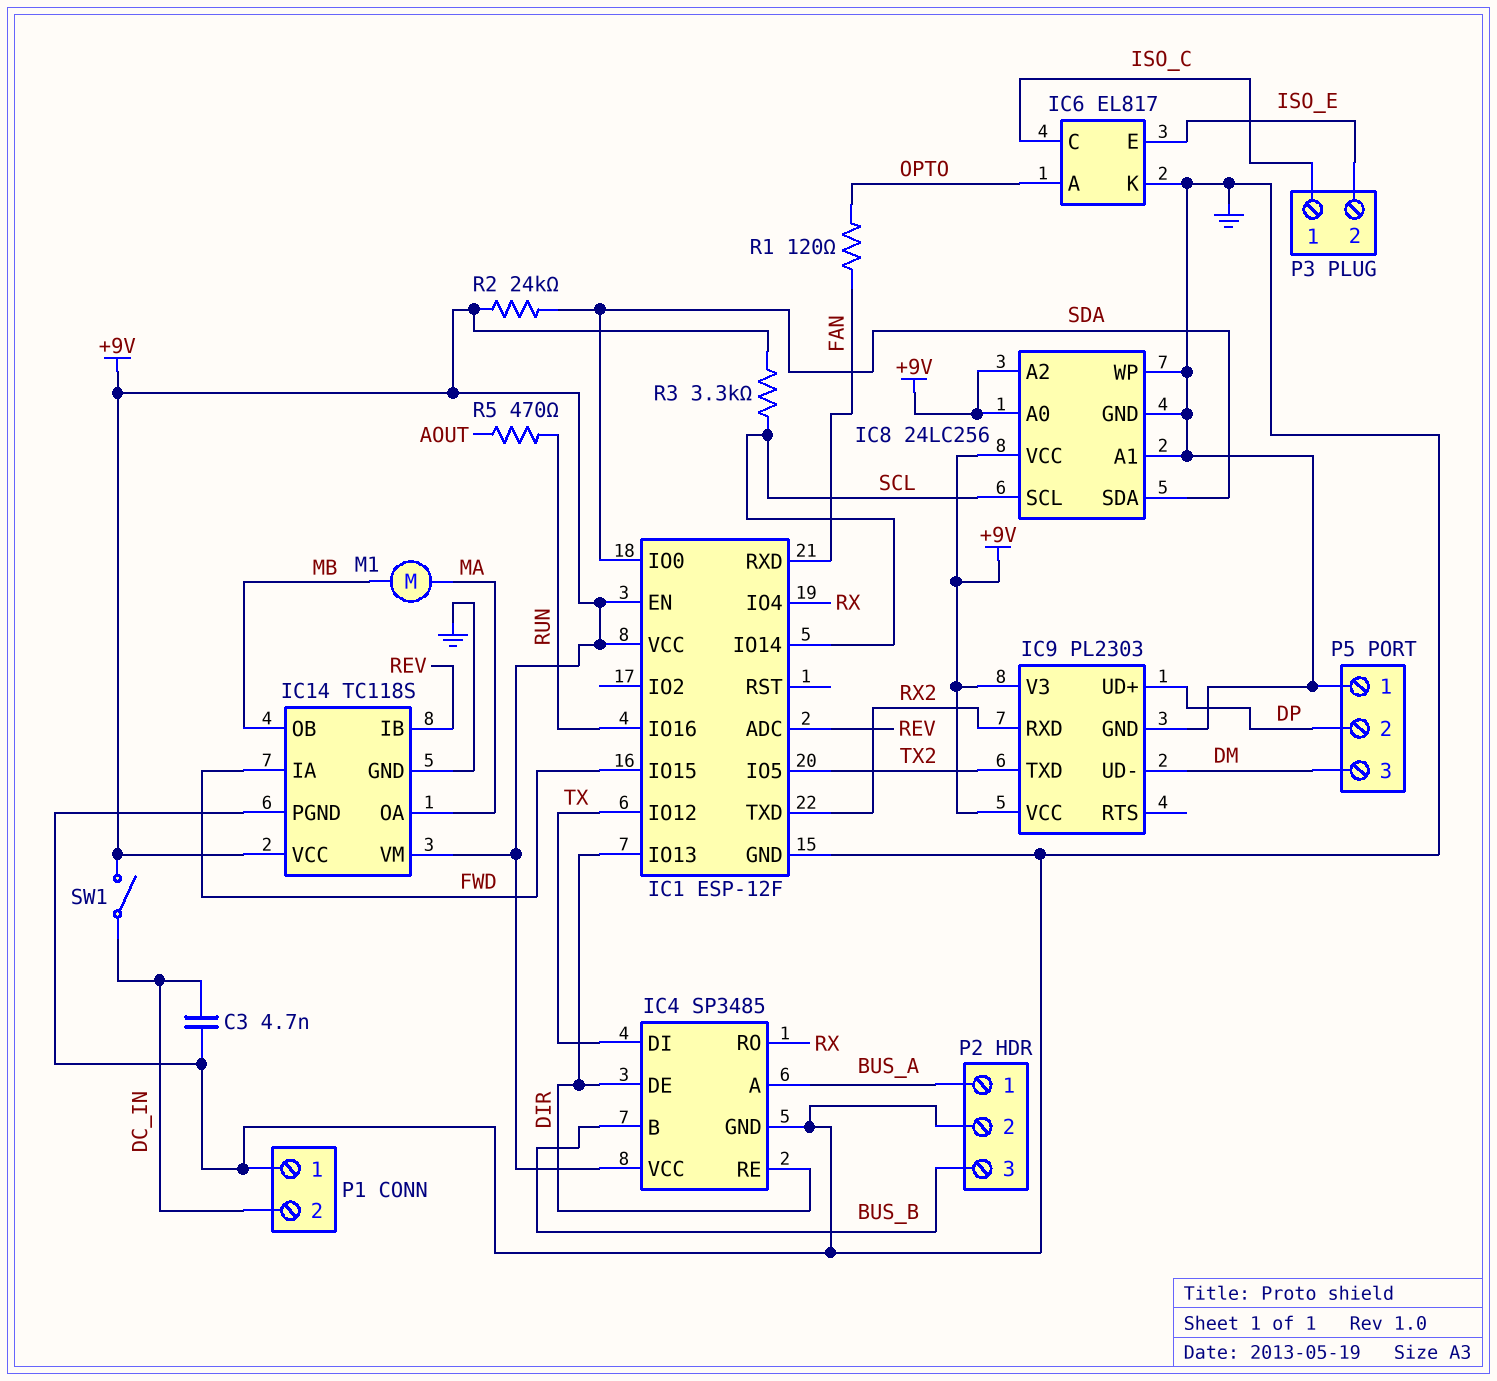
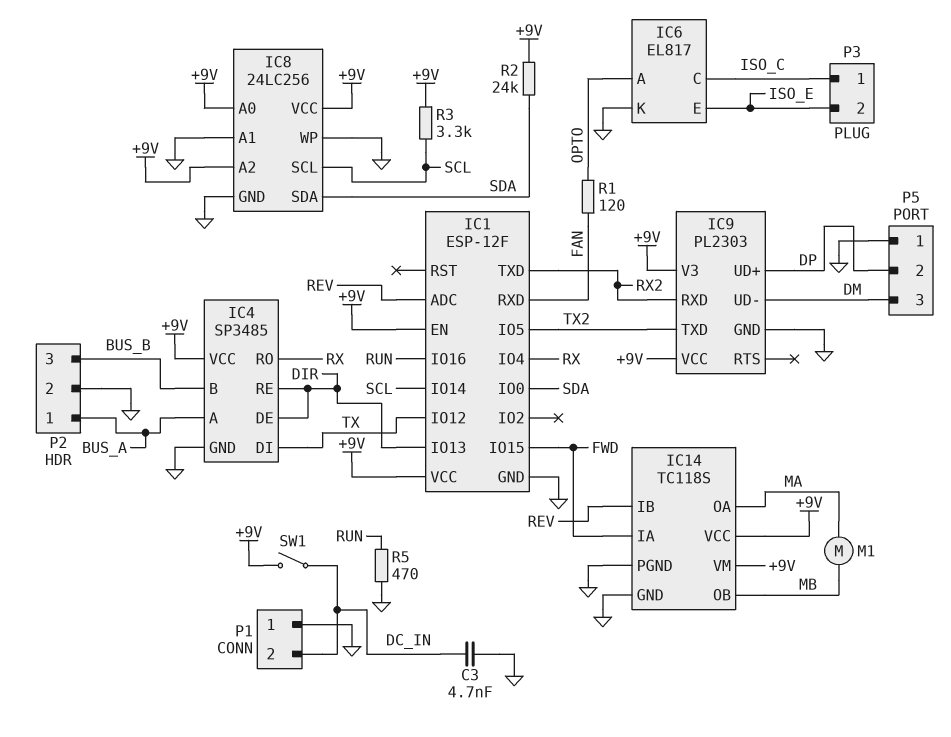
R5: 470 (AOUT, RUN) -> 470 (GND, RUN)

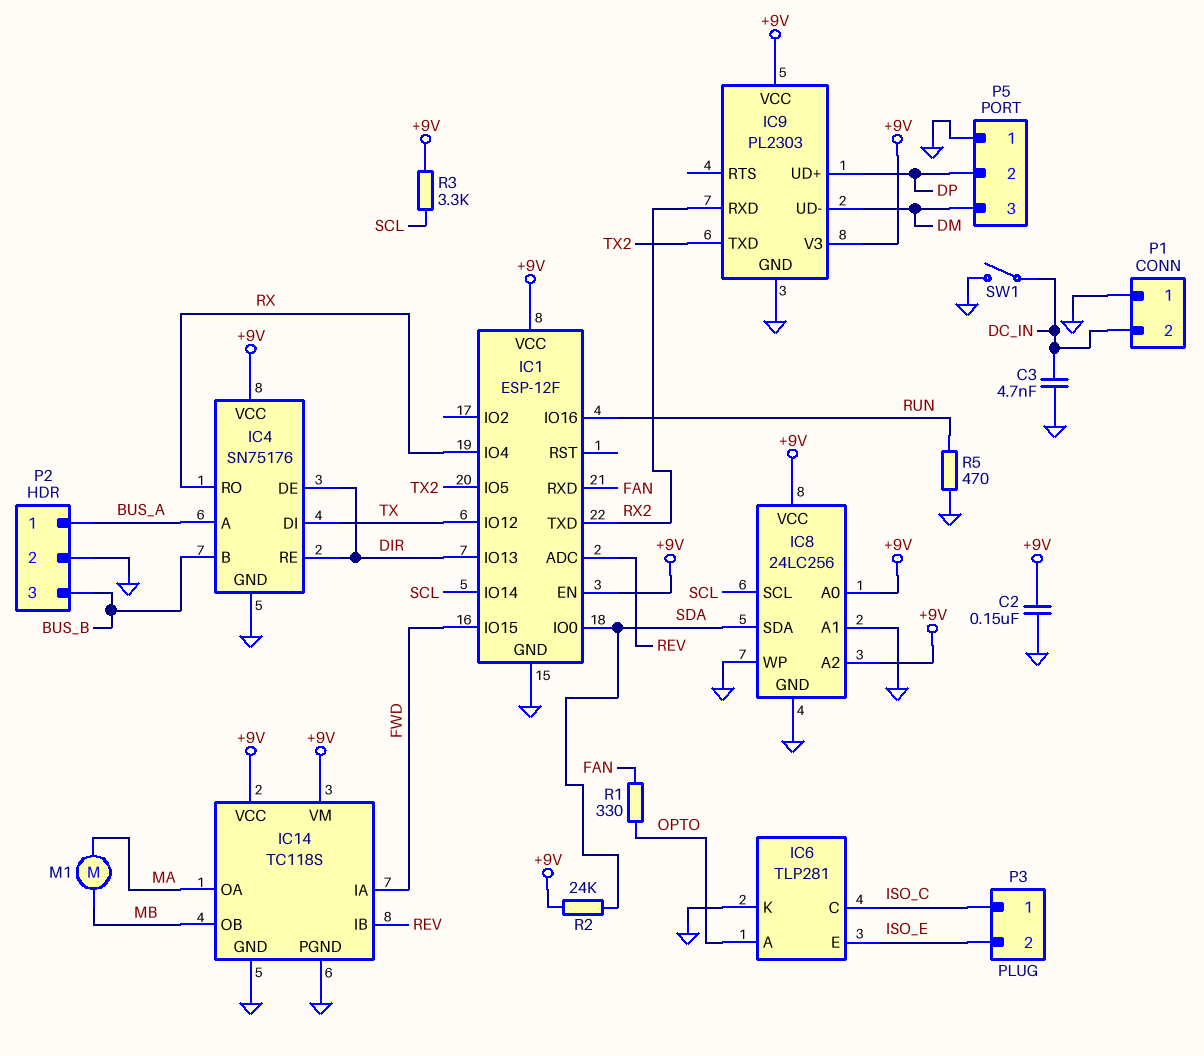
C2: none -> 150nF (+9V, GND)
IC4: SP3485 -> SN75176
IC6: EL817 -> TLP281
R1: 120 (FAN, OPTO) -> 330 (FAN, OPTO)
SW1: switch (+9V, DC_IN) -> switch (DC_IN, GND)

